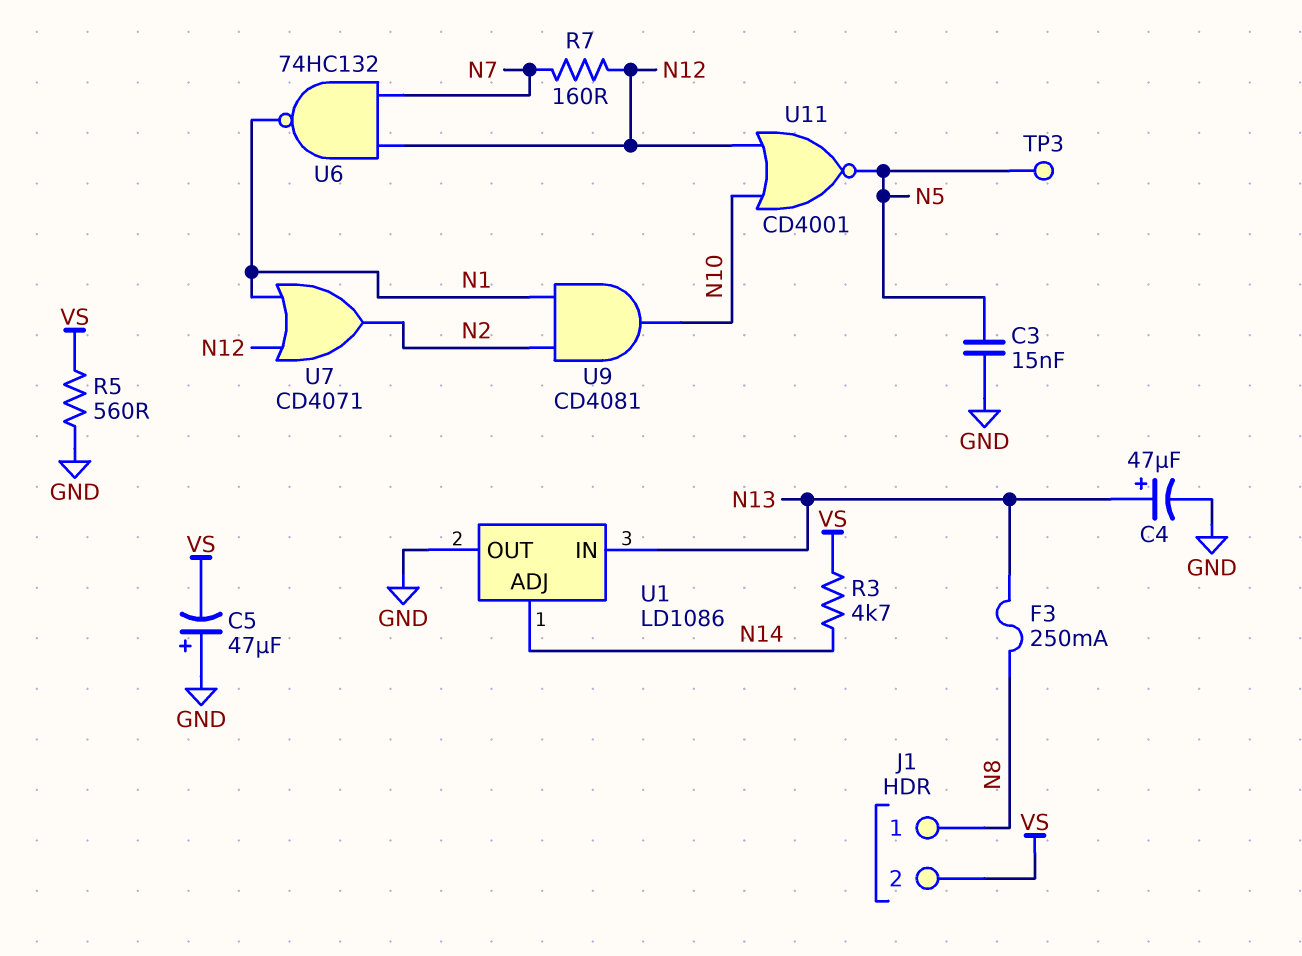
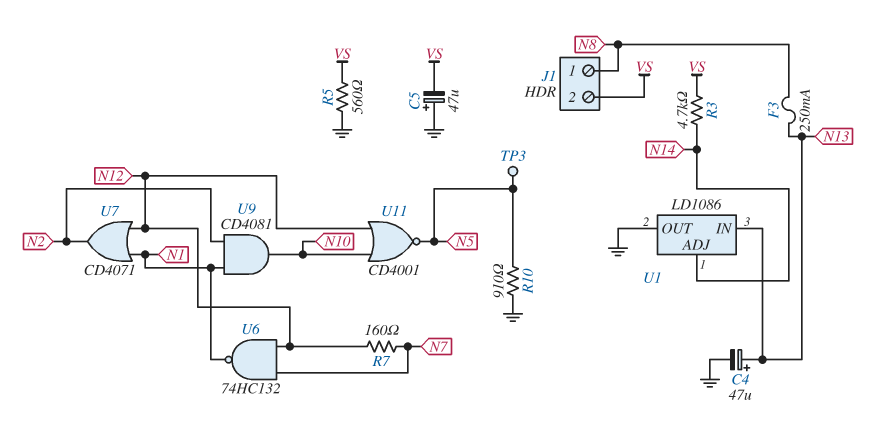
C3: 15nF (GND, N5) -> none
R10: none -> 910 (GND, N5)

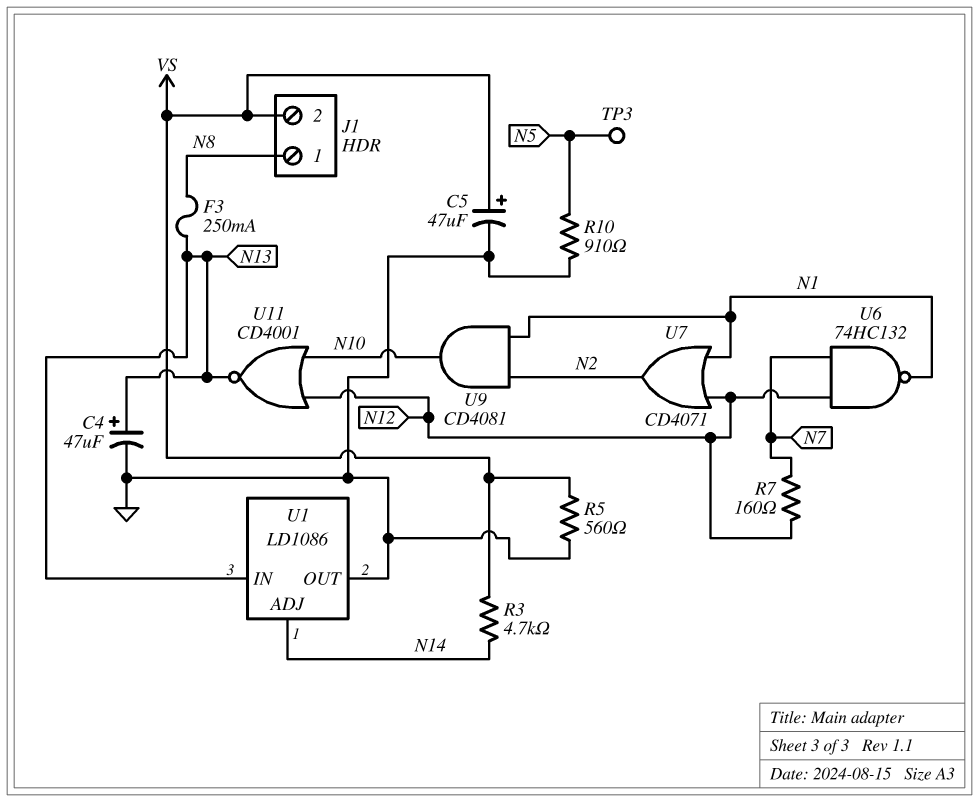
C5: 47uF (plus GND, minus VS) -> 47uF (plus VS, minus GND)
U11: NOR CD4001 (in N10, in N12, out N5) -> NOR CD4001 (in N10, in N12, out N13)

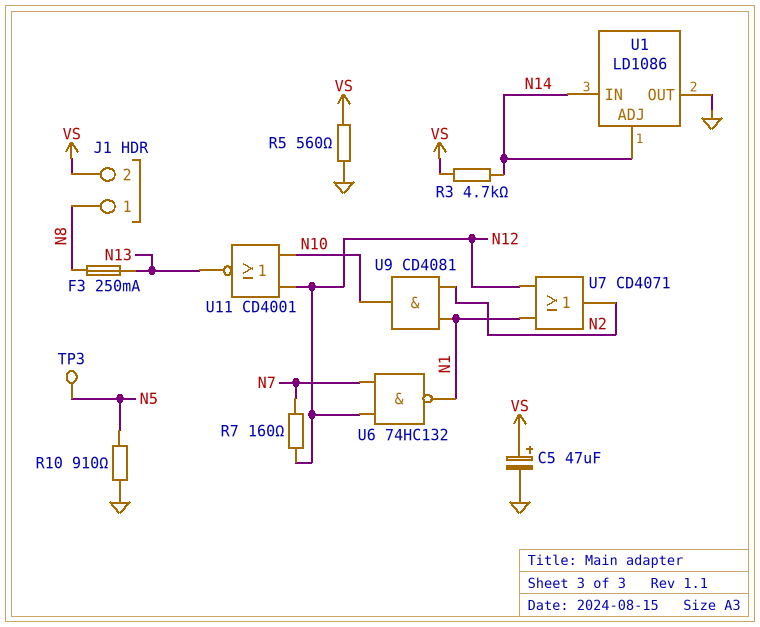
C4: 47uF (plus N13, minus GND) -> none
U1 pin IN: N13 -> N14

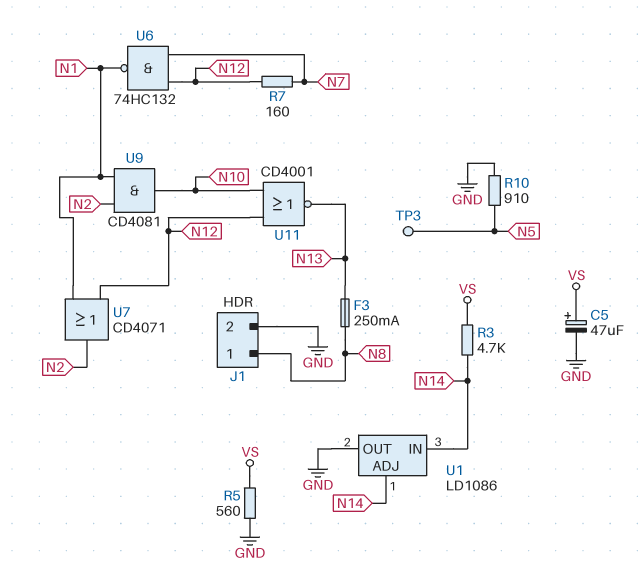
J1 pin 2: VS -> GND

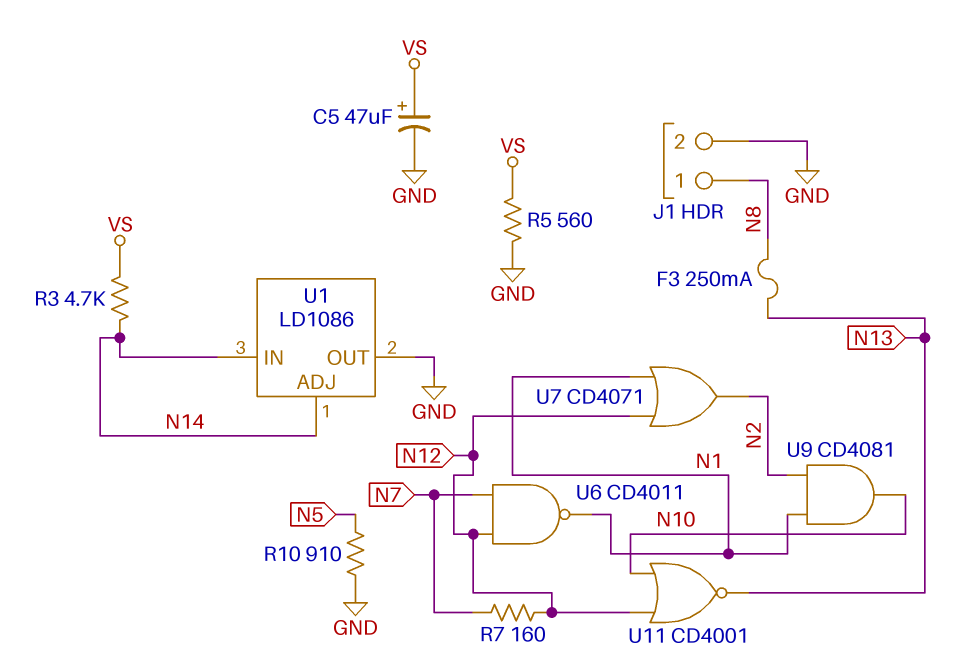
TP3: test point (N5) -> none
U6: NAND 74HC132 (in N7, in N12, out N1) -> NAND CD4011 (in N7, in N12, out N1)

